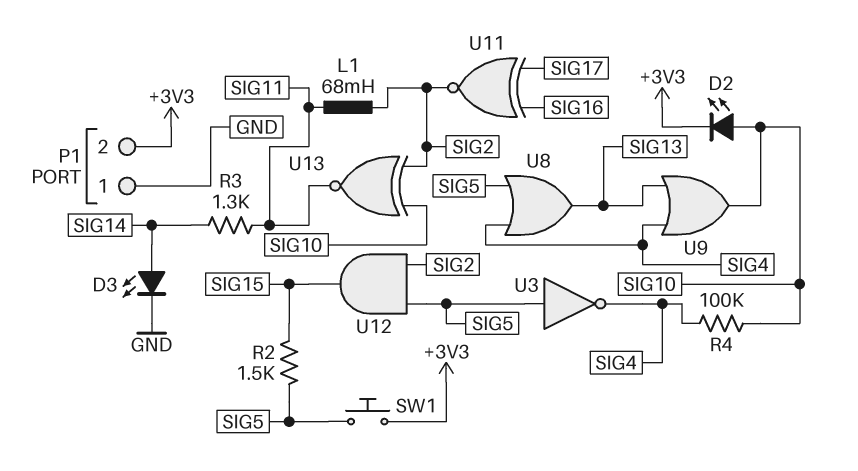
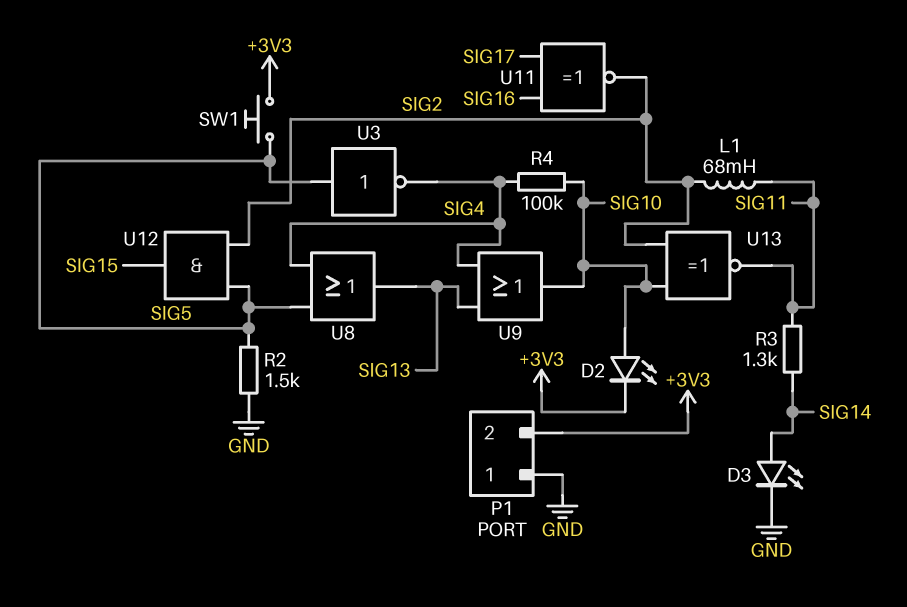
R2: 1.5k (SIG5, SIG15) -> 1.5k (GND, SIG5)

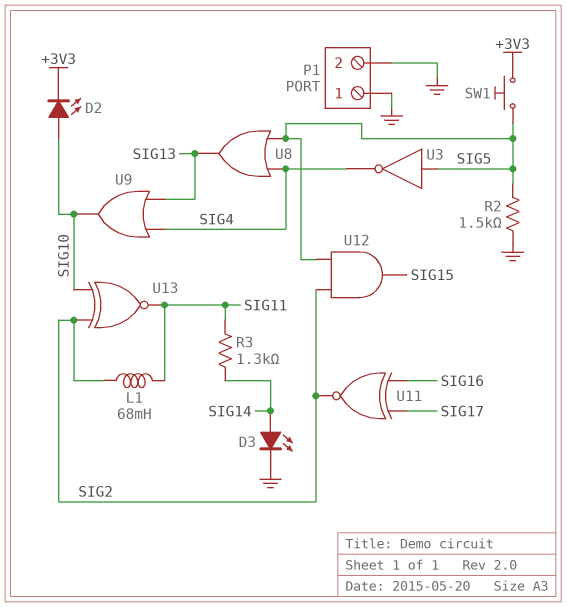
P1 pin 2: +3V3 -> GND
R4: 100k (SIG4, SIG10) -> none

